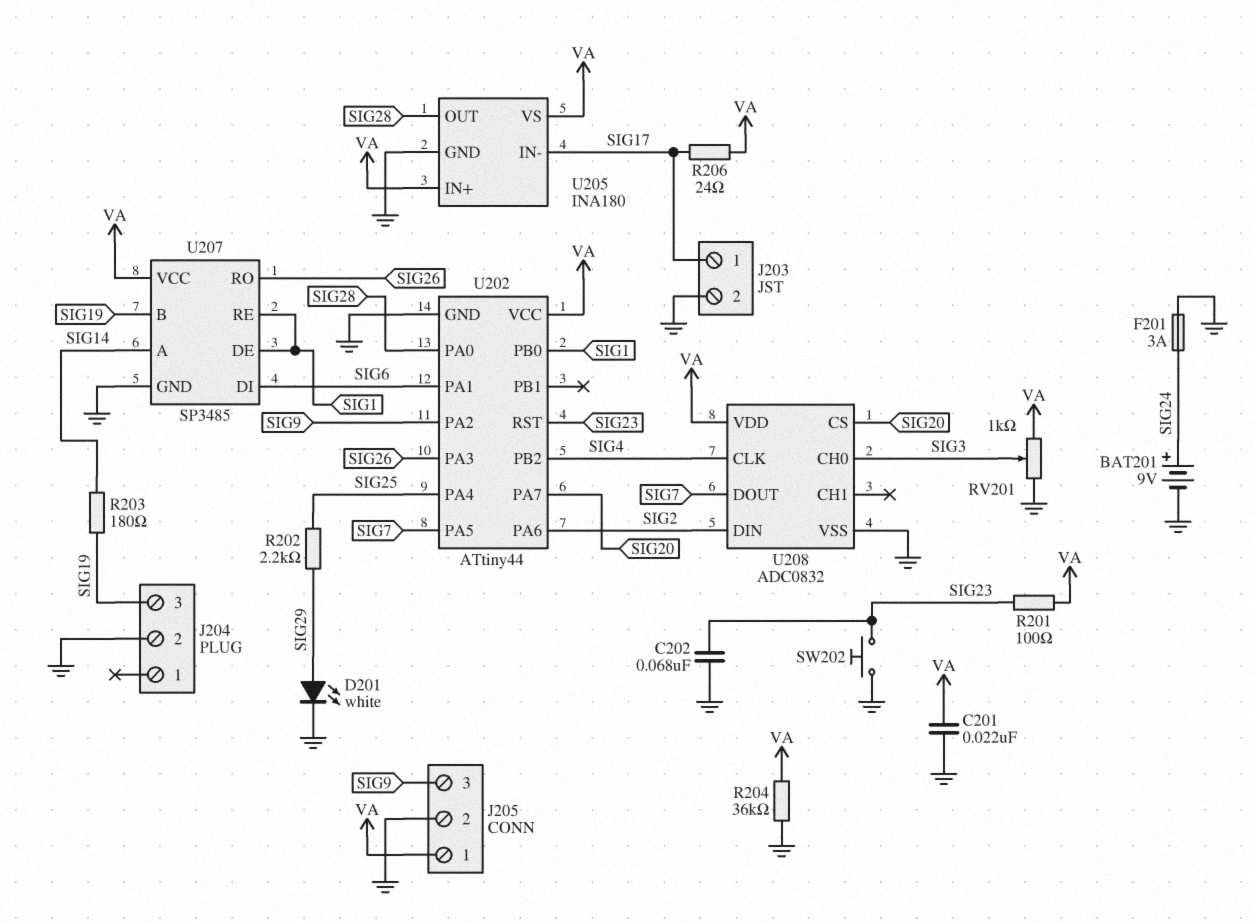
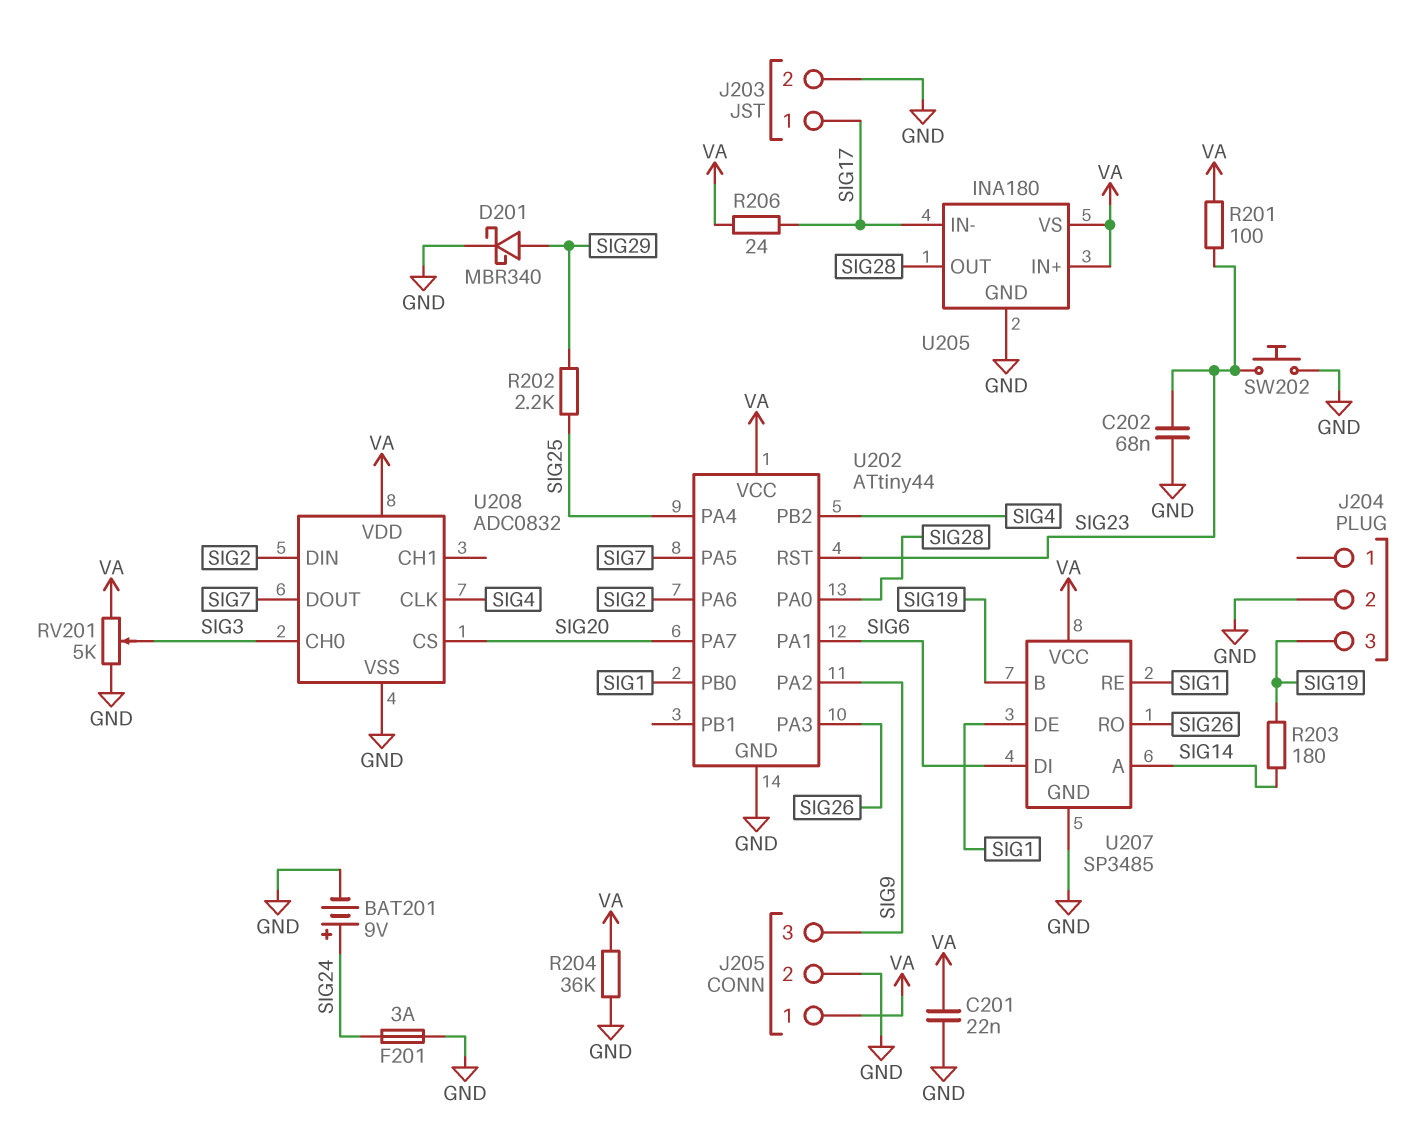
D201: LED white (A SIG29, K GND) -> schottky MBR340 (A SIG29, K GND)
RV201: 1k (GND, VA, wiper SIG3) -> 5k (GND, VA, wiper SIG3)

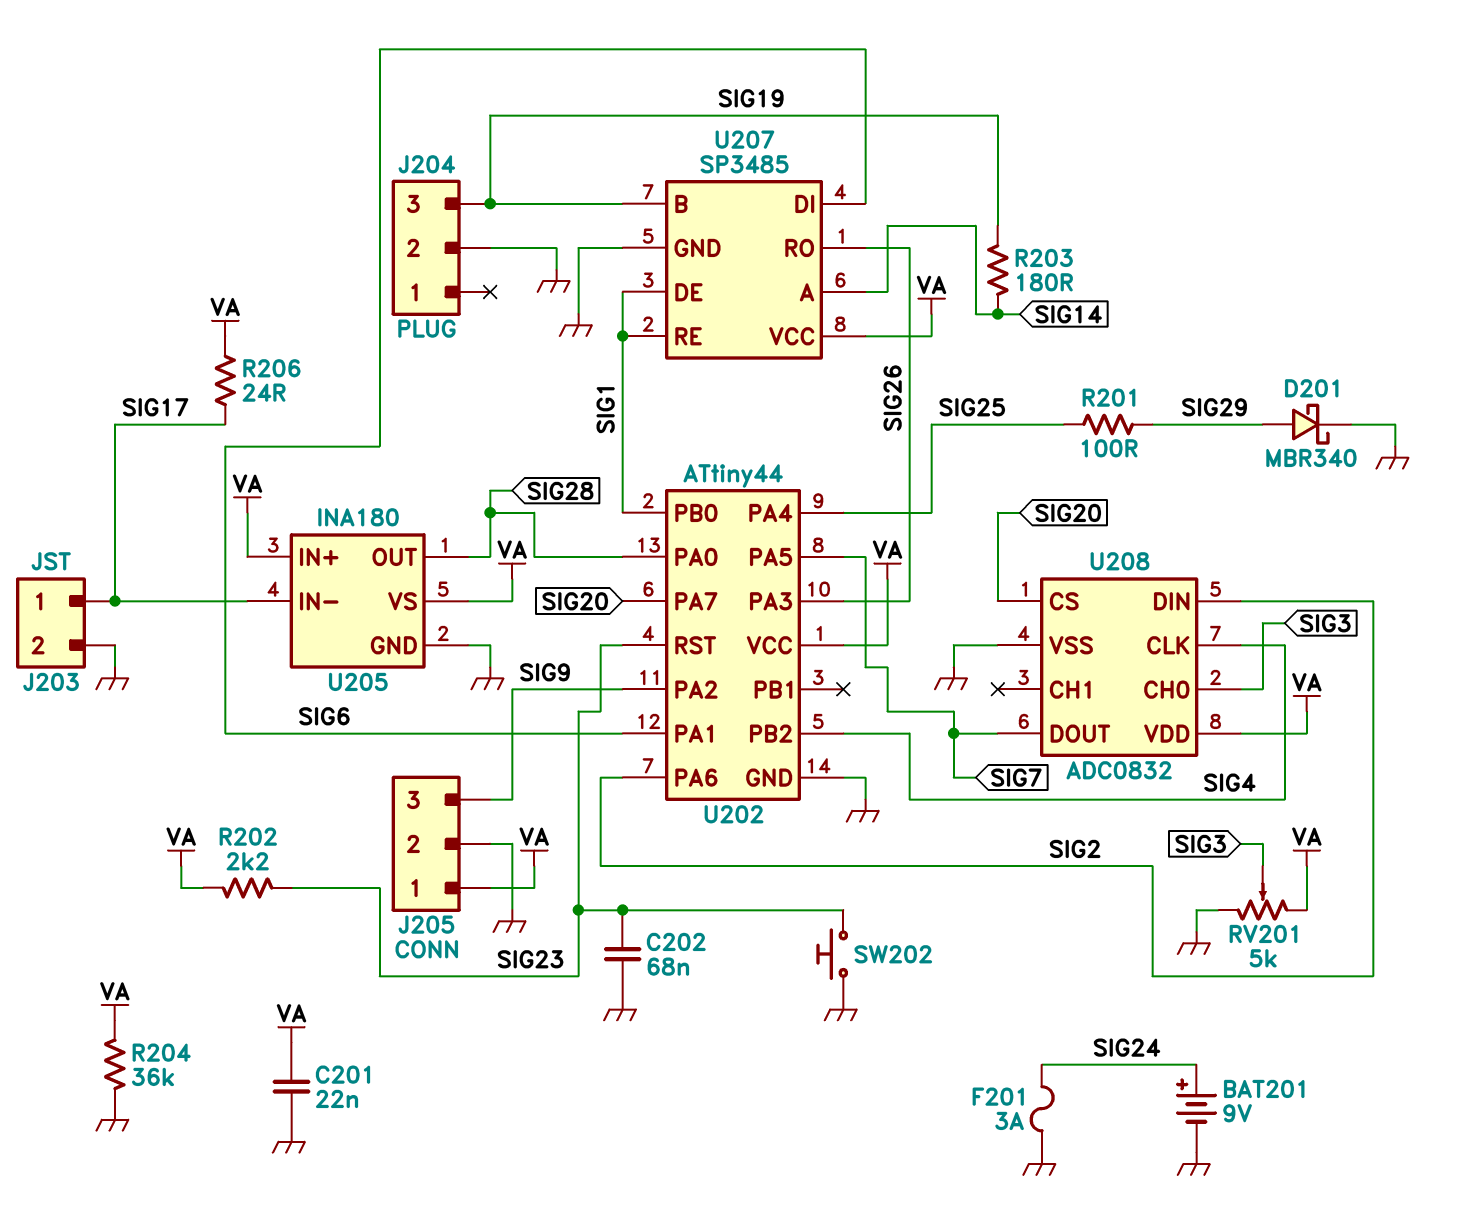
R201: 100 (SIG23, VA) -> 100 (SIG25, SIG29)
R202: 2.2k (SIG25, SIG29) -> 2.2k (SIG23, VA)

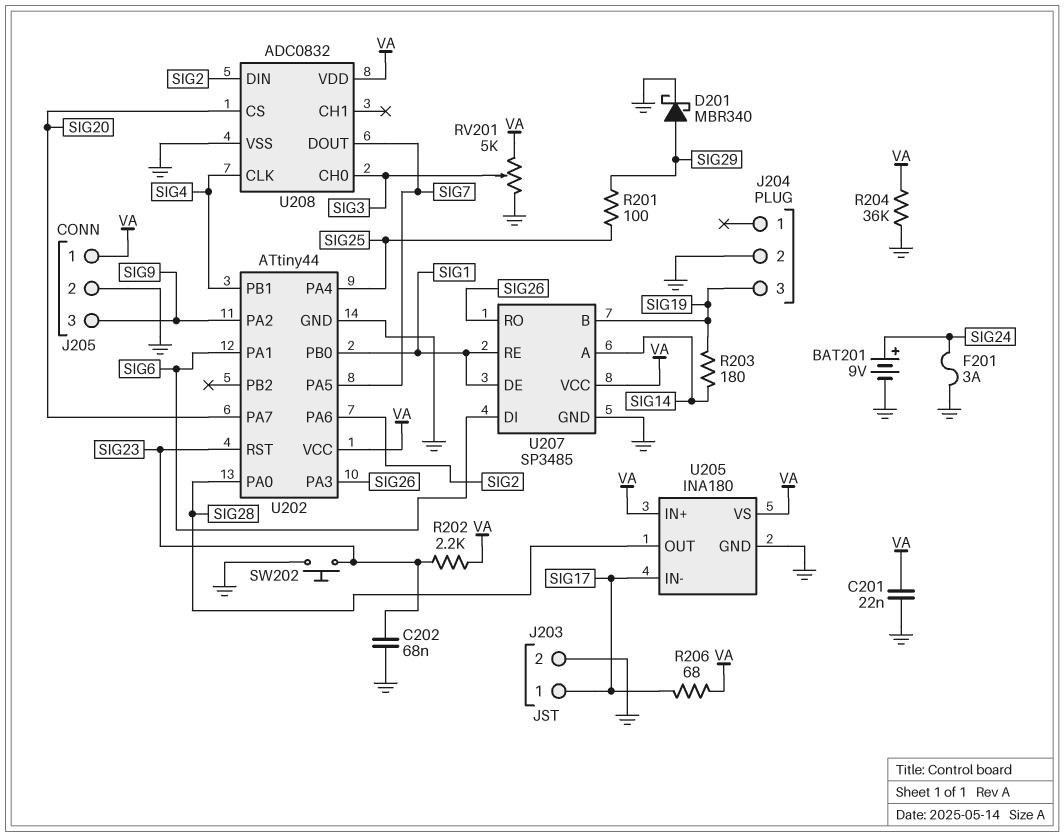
R206: 24 (SIG17, VA) -> 68 (SIG17, VA)
U202 pin PB1: none -> SIG4
U202 pin PB2: SIG4 -> none

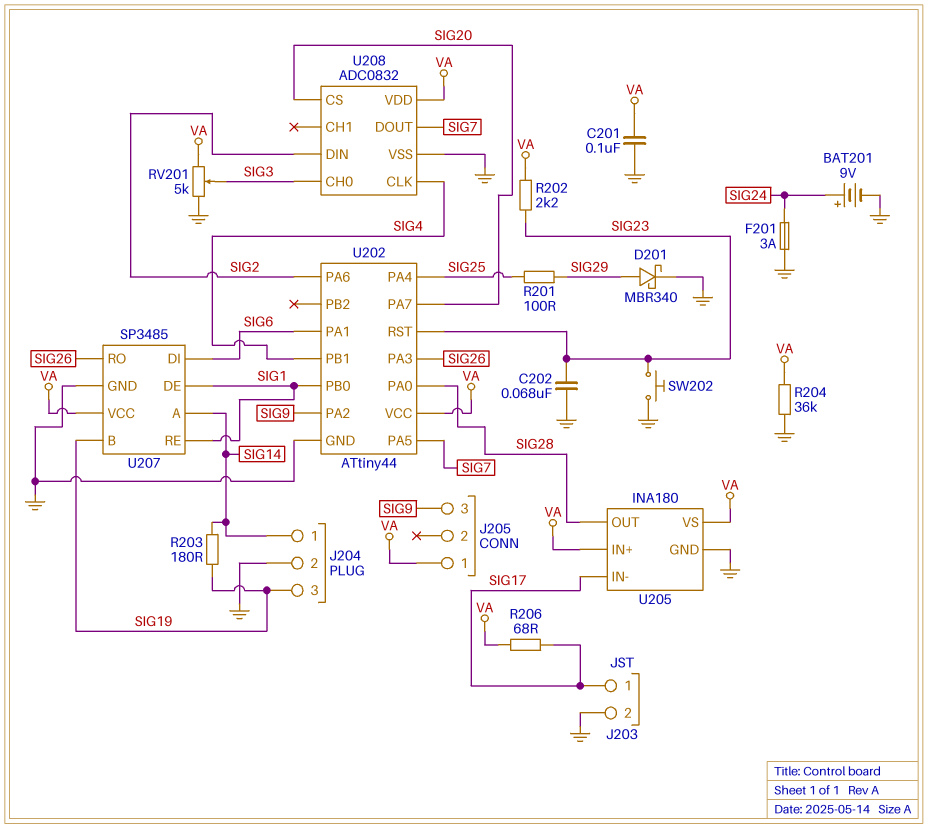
C201: 22nF (GND, VA) -> 100nF (GND, VA)
J204 pin 1: none -> SIG14
J205 pin 2: GND -> none

